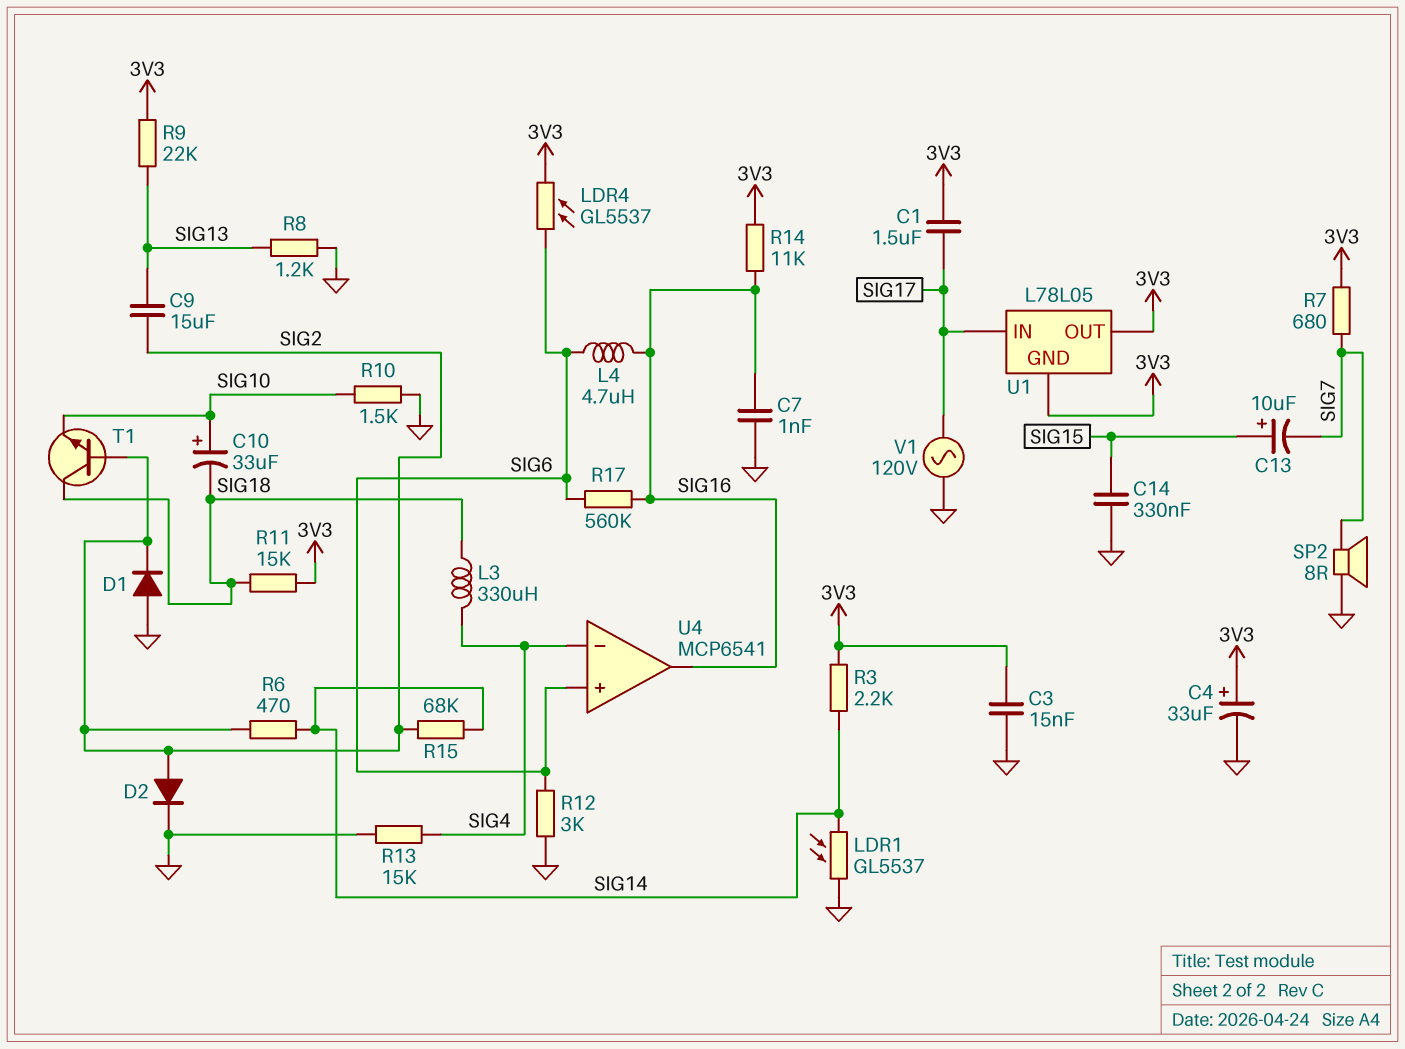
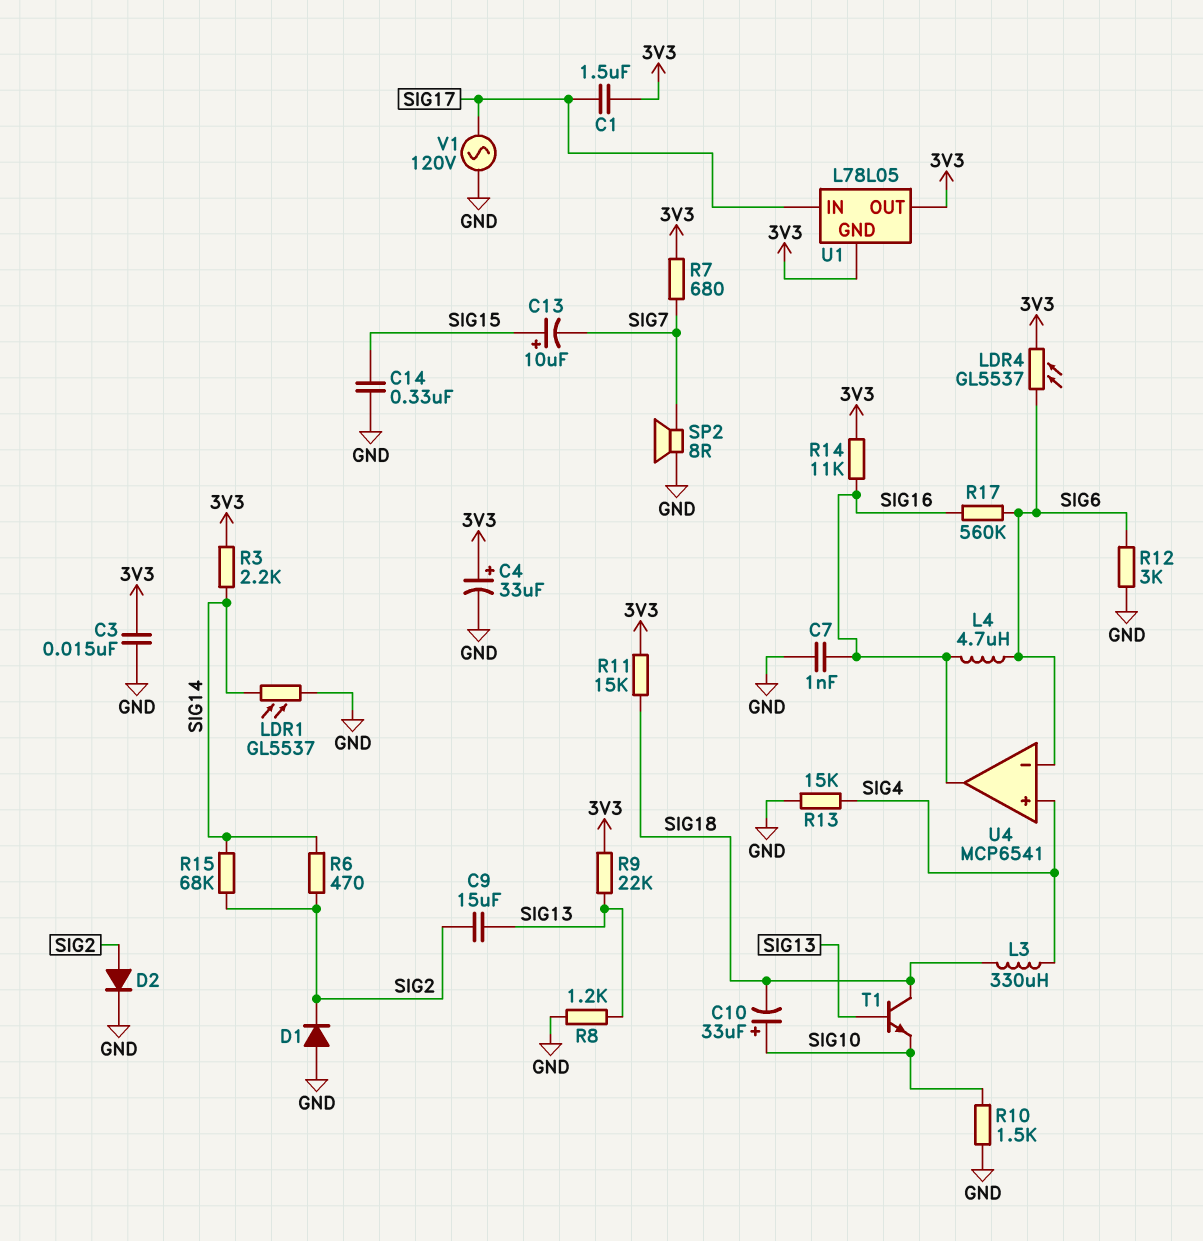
T1: NPN (B SIG2, C SIG18, E SIG10) -> NPN (B SIG13, C SIG18, E SIG10)
U4 pin in+: SIG6 -> SIG4
U4 pin in-: SIG4 -> SIG6

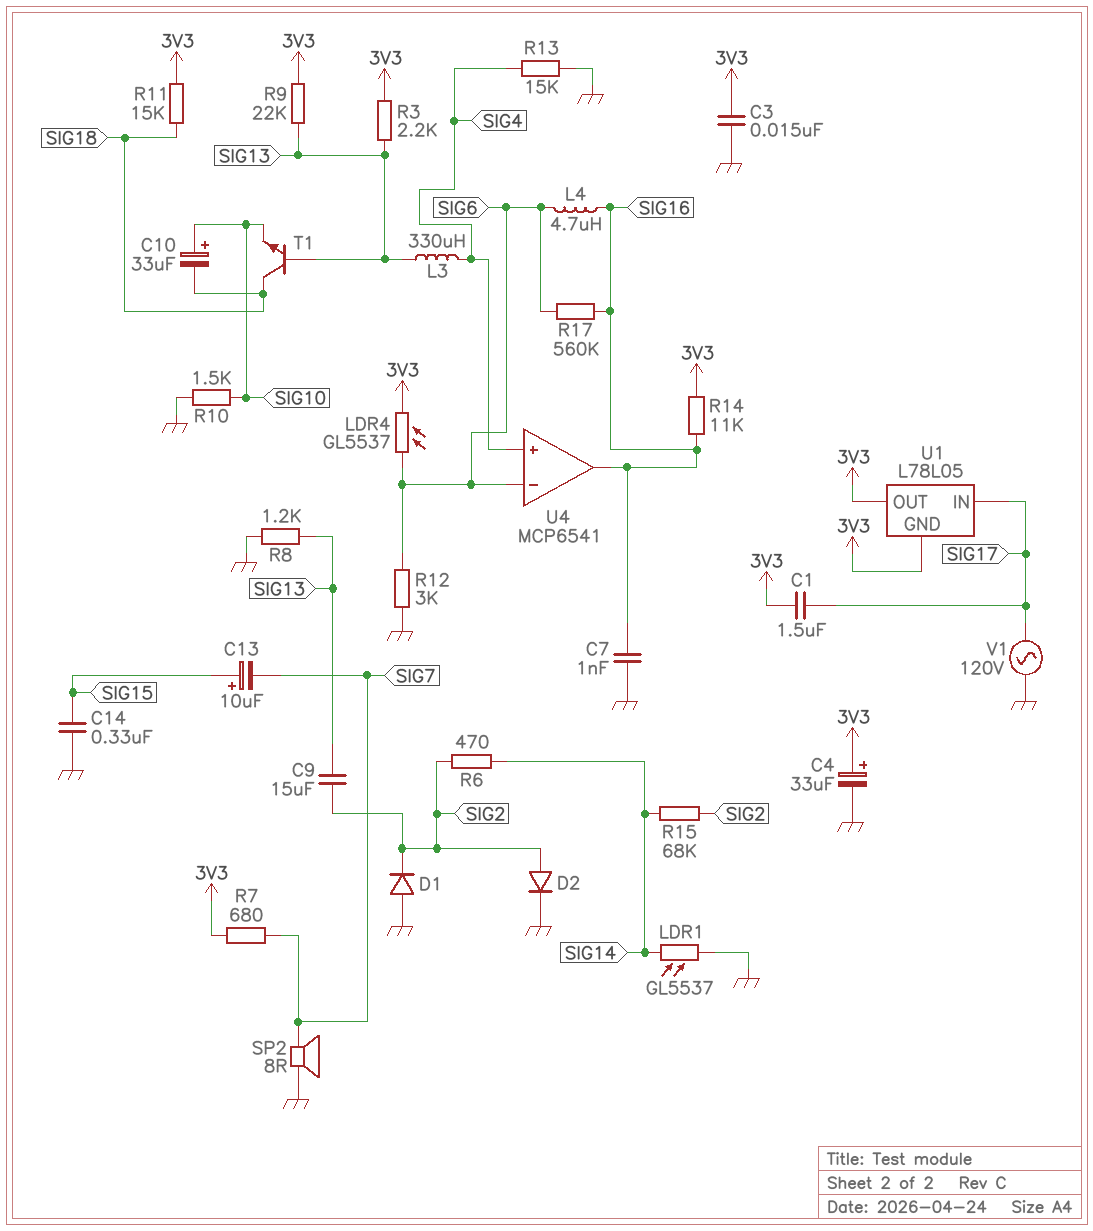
L3: 330uH (SIG4, SIG18) -> 330uH (SIG4, SIG13)
R3: 2.2k (3V3, SIG14) -> 2.2k (3V3, SIG13)

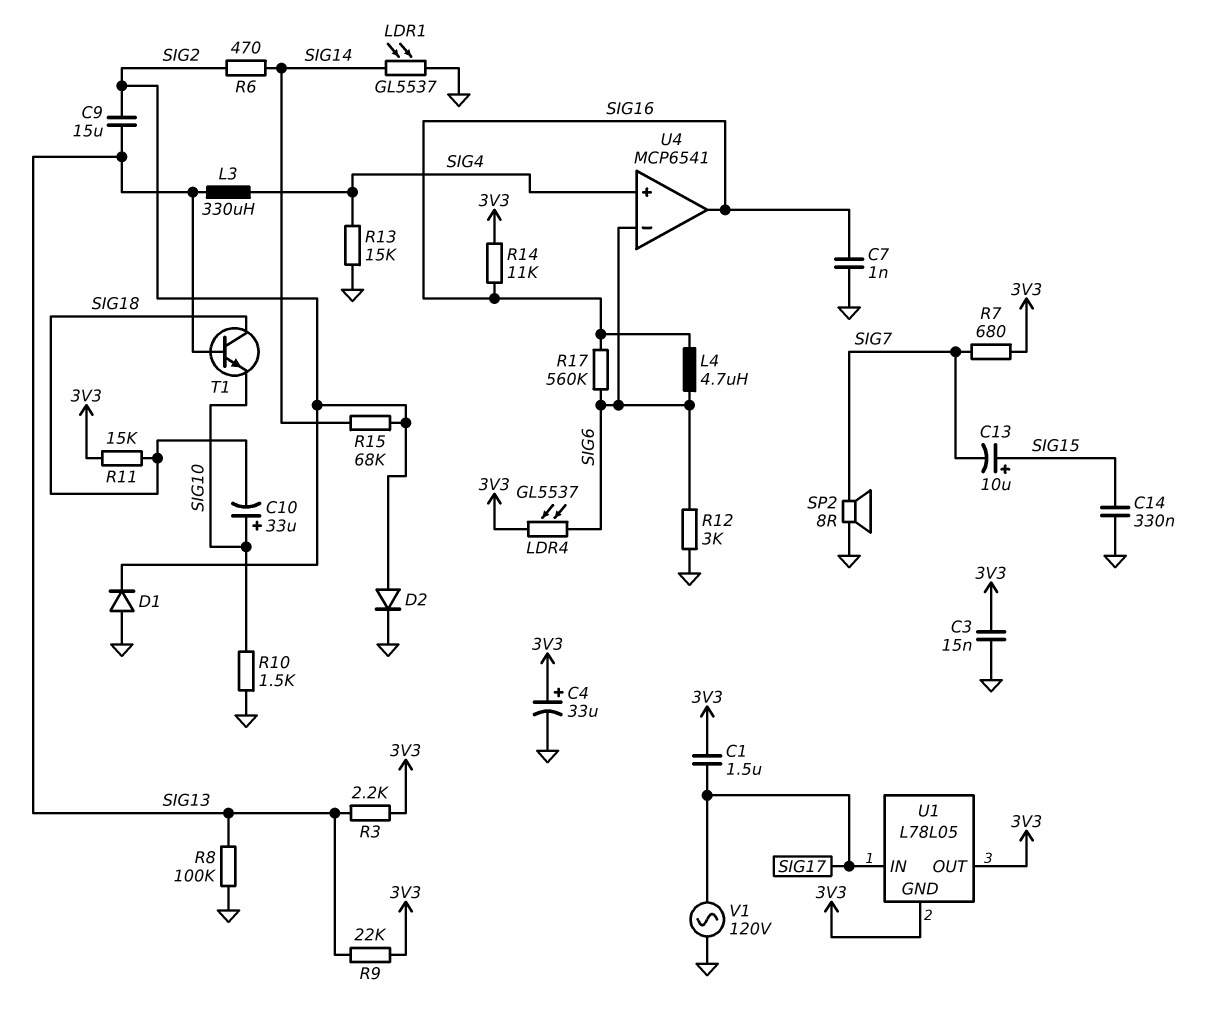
R8: 1.2k (GND, SIG13) -> 100k (GND, SIG13)

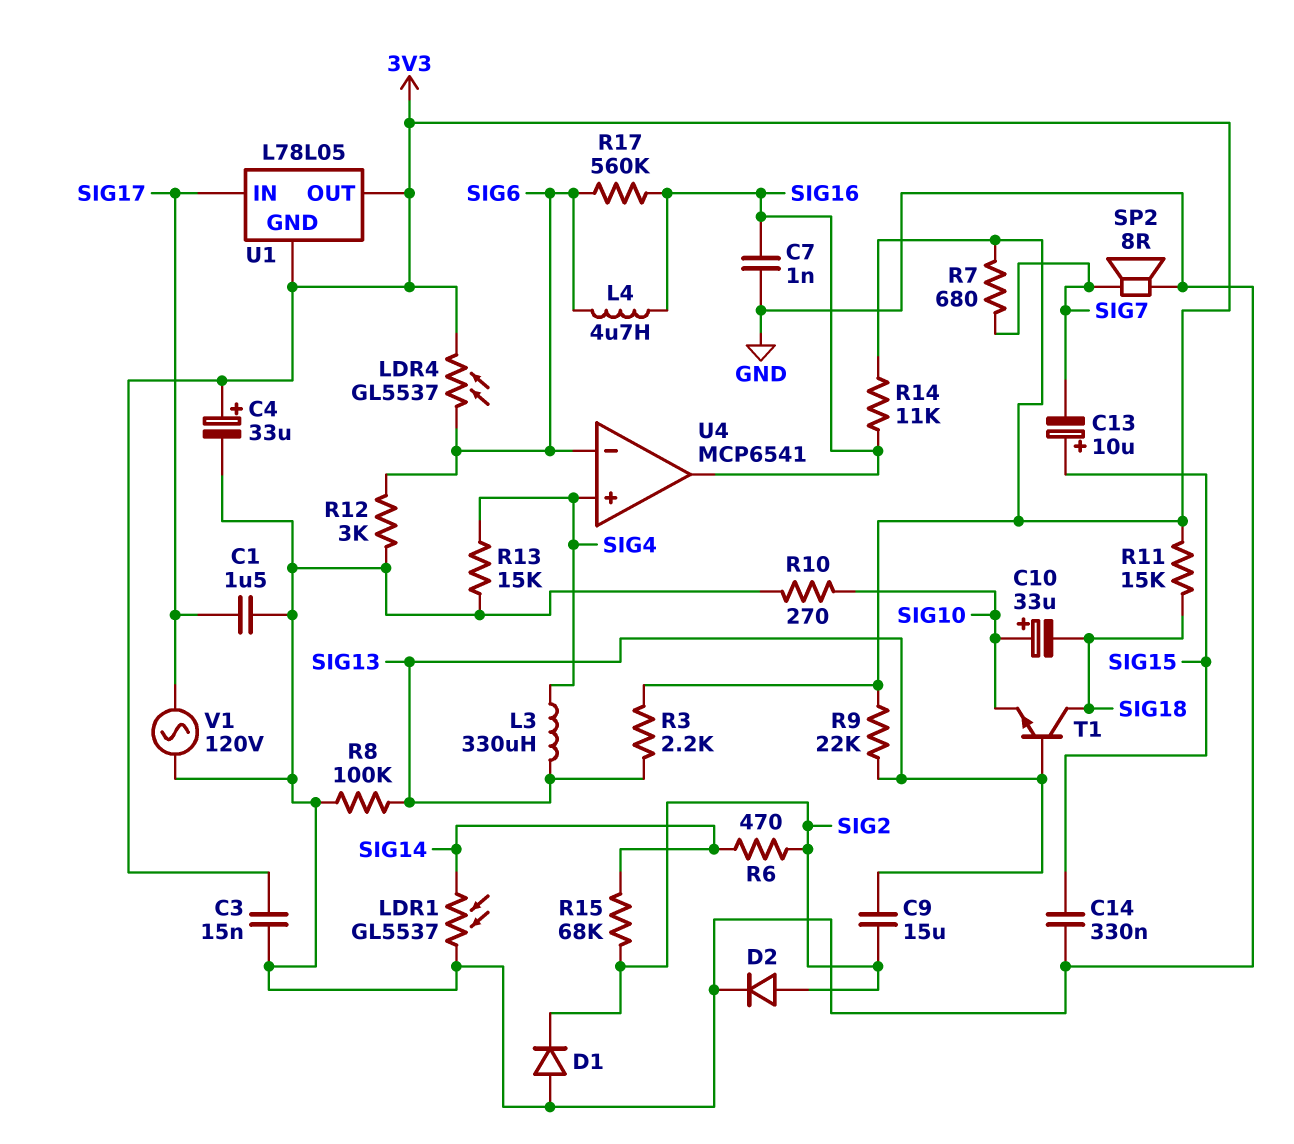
C1: 1.5uF (3V3, SIG17) -> 1.5uF (GND, SIG17)
R10: 1.5k (GND, SIG10) -> 270 (GND, SIG10)

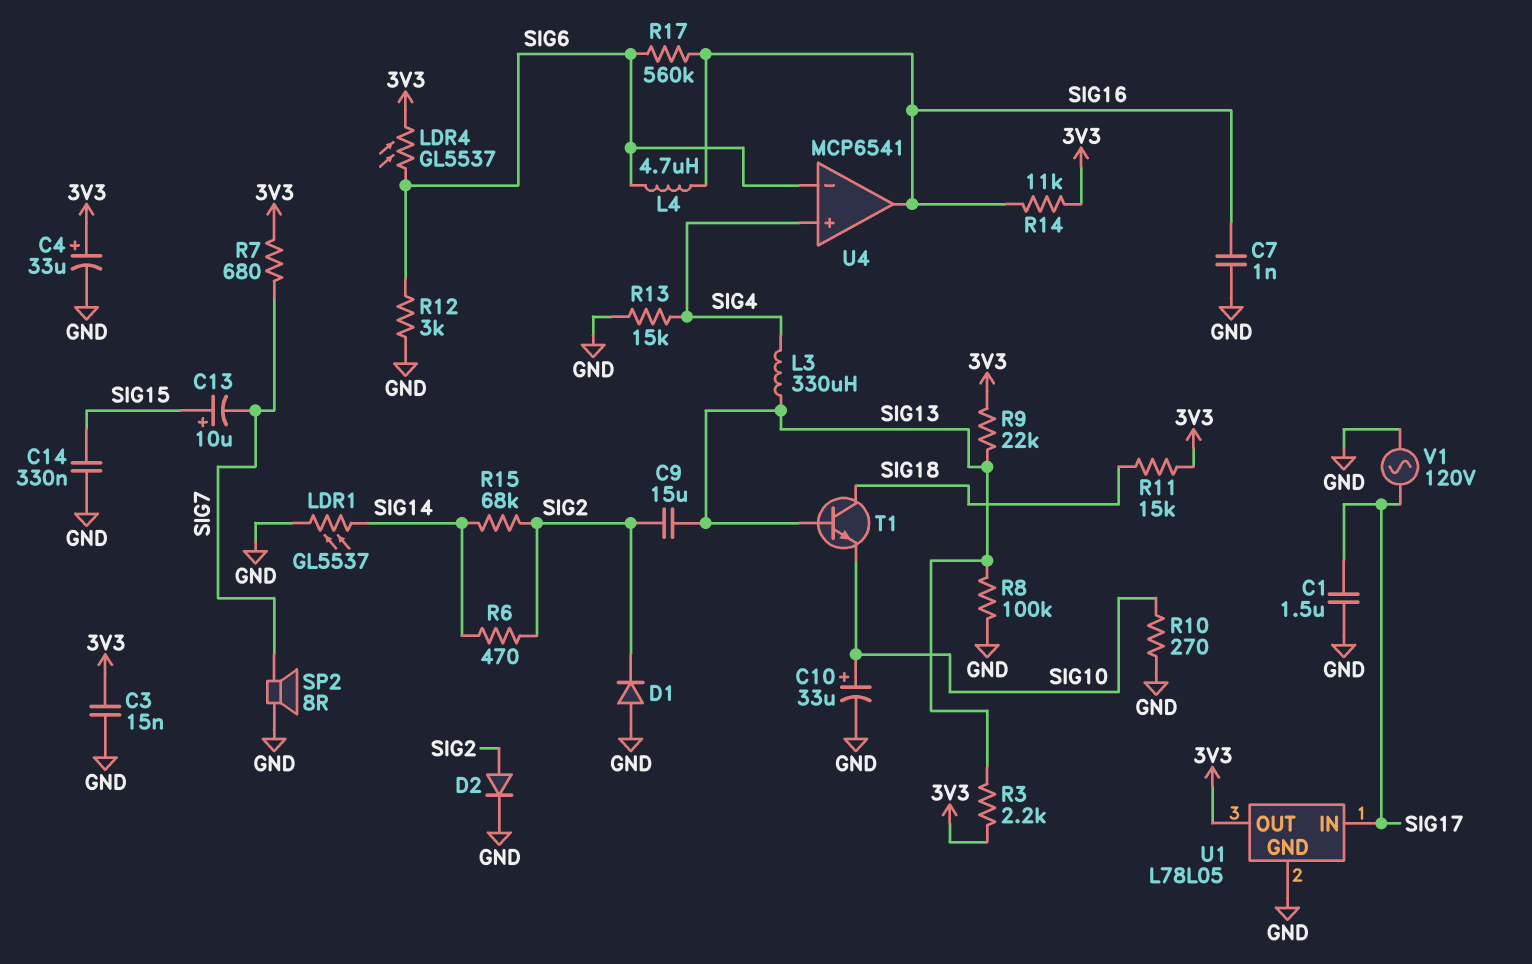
C10: 33uF (plus SIG10, minus SIG18) -> 33uF (plus SIG10, minus GND)
U1 pin GND: 3V3 -> GND

